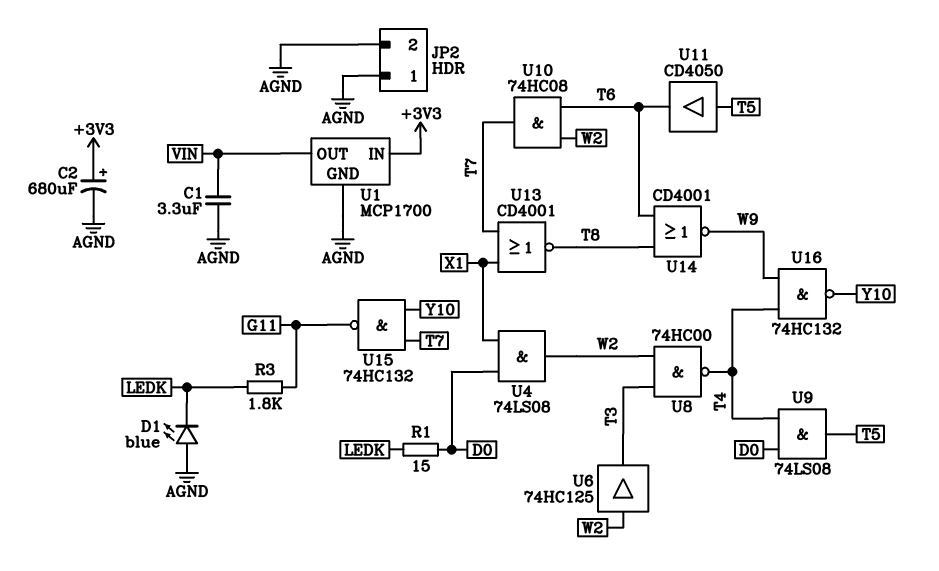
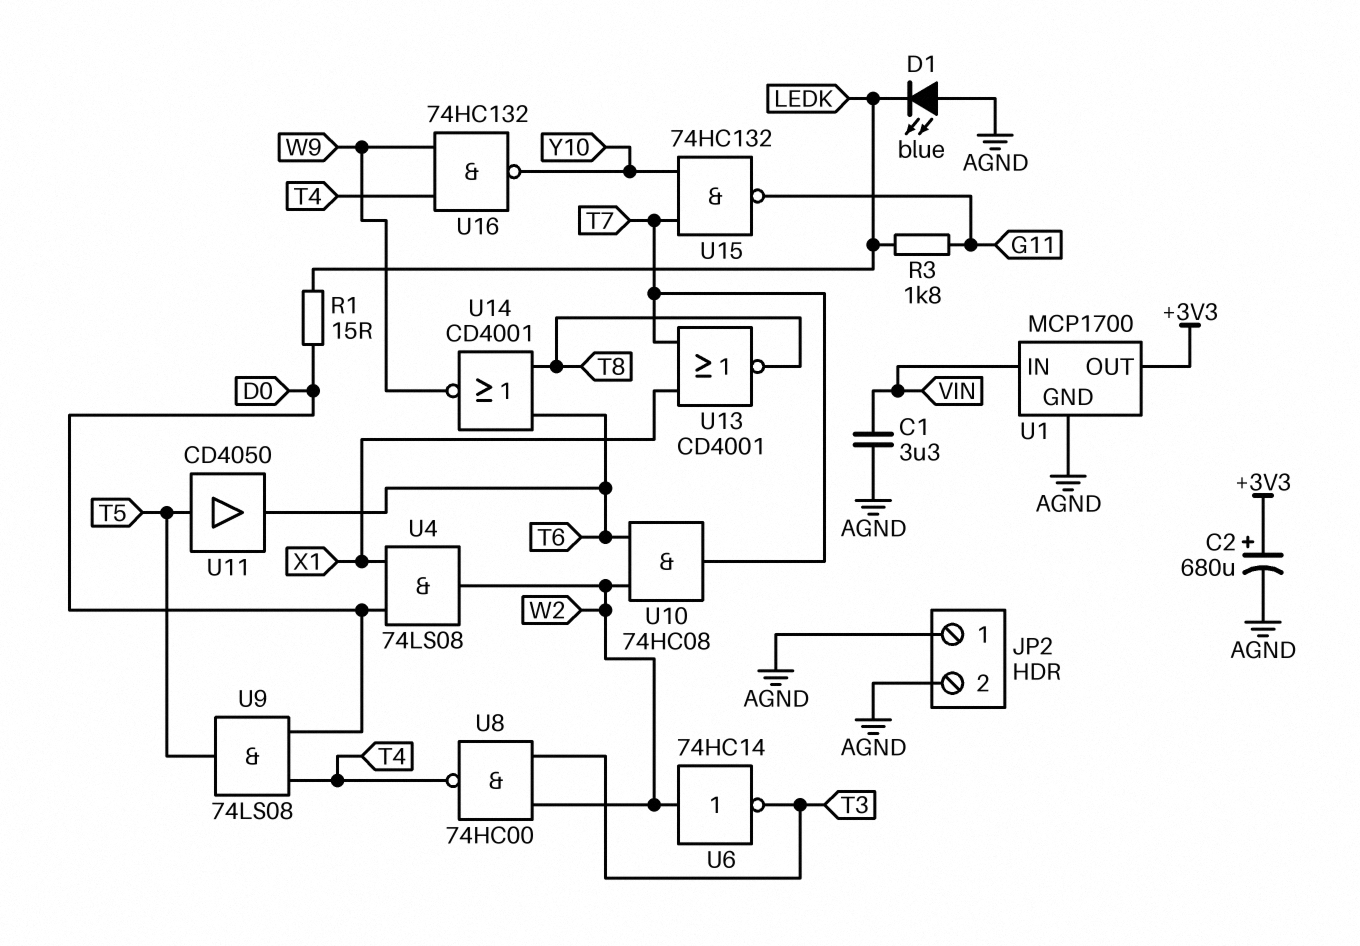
U1 pin IN: +3V3 -> VIN
U1 pin OUT: VIN -> +3V3
U6: buffer 74HC125 (in W2, out T3) -> NOT 74HC14 (in W2, out T3)

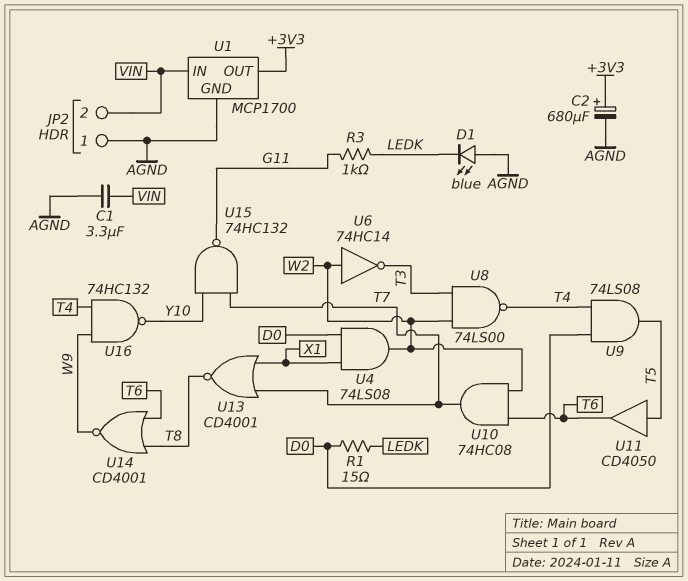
JP2 pin 2: AGND -> VIN
R3: 1.8k (G11, LEDK) -> 1k (G11, LEDK)
U8: NAND 74HC00 (in T3, in W2, out T4) -> NAND 74LS00 (in T3, in W2, out T4)

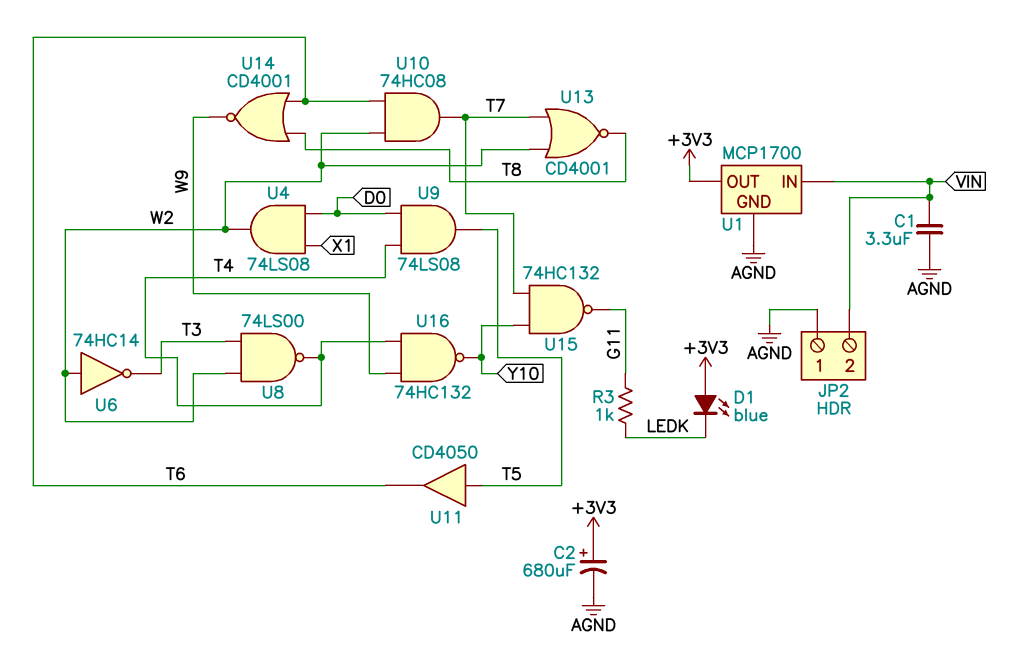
D1: LED blue (A AGND, K LEDK) -> LED blue (A +3V3, K LEDK)
R1: 15 (D0, LEDK) -> none
U13: NOR CD4001 (in T7, in X1, out T8) -> NOR CD4001 (in T7, in W2, out T8)

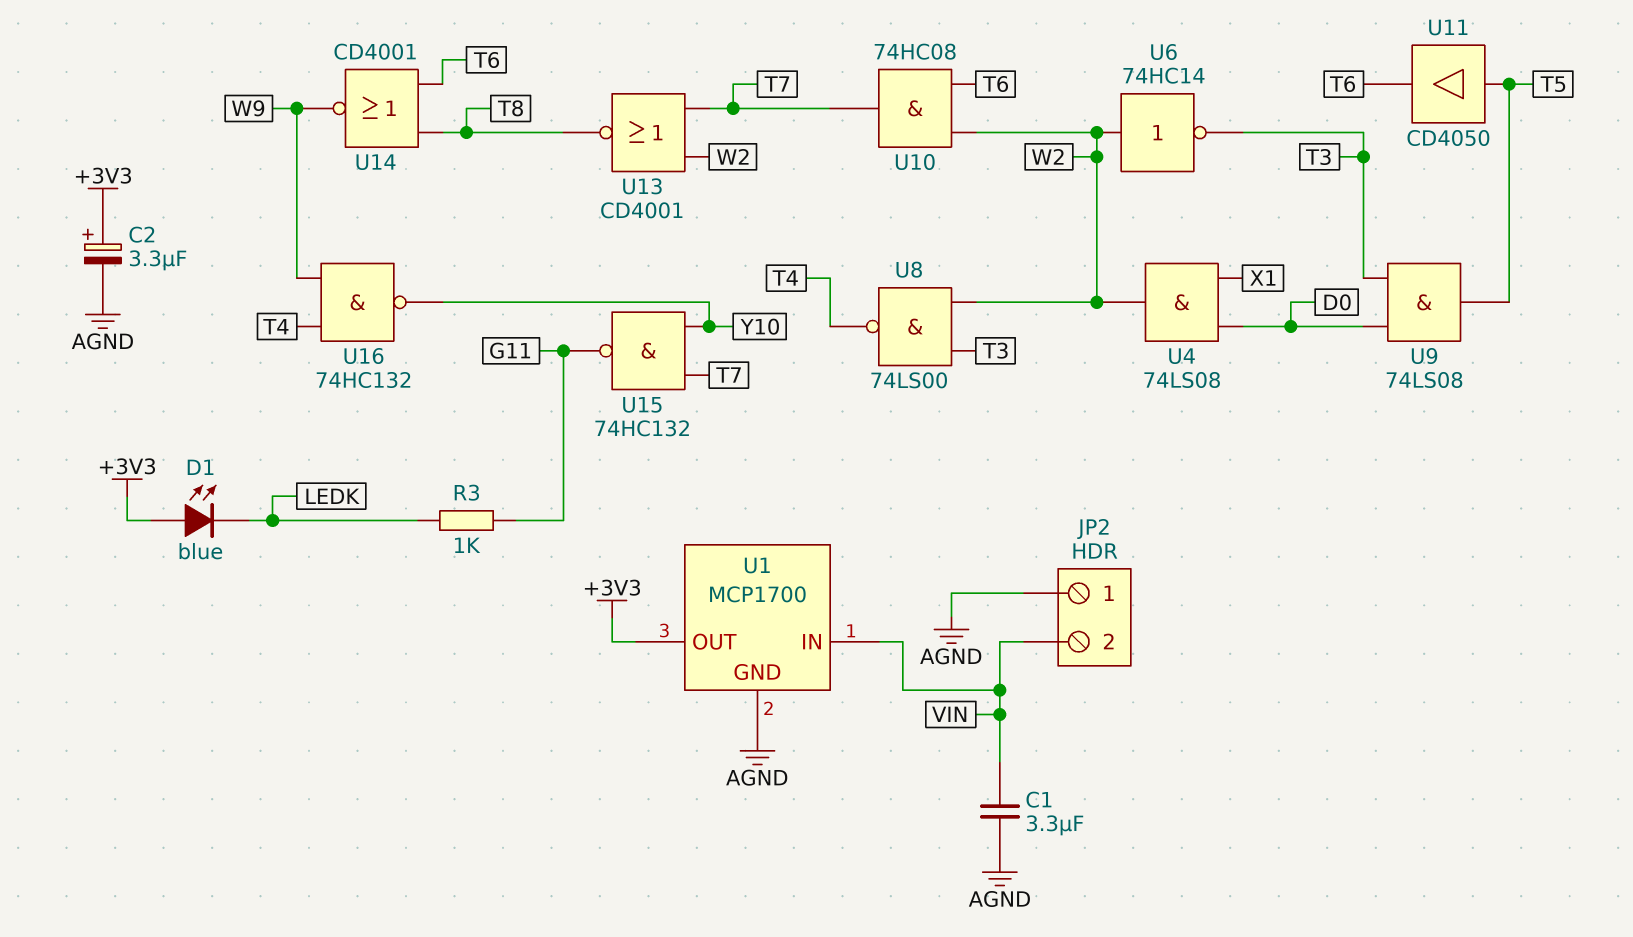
C2: 680uF (plus +3V3, minus AGND) -> 3.3uF (plus +3V3, minus AGND)
U9: AND 74LS08 (in D0, in T4, out T5) -> AND 74LS08 (in D0, in T3, out T5)

